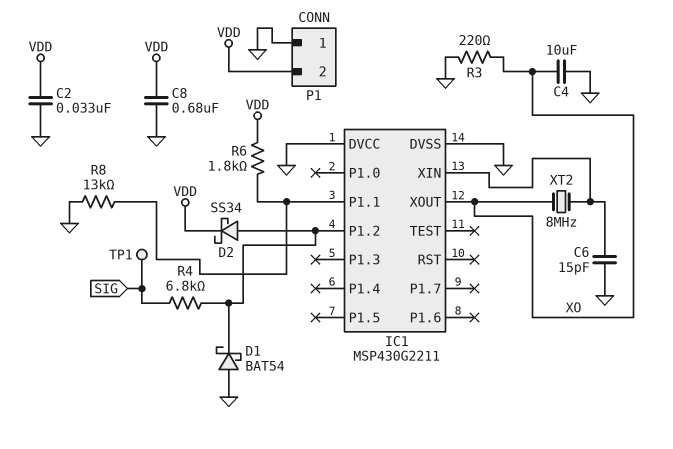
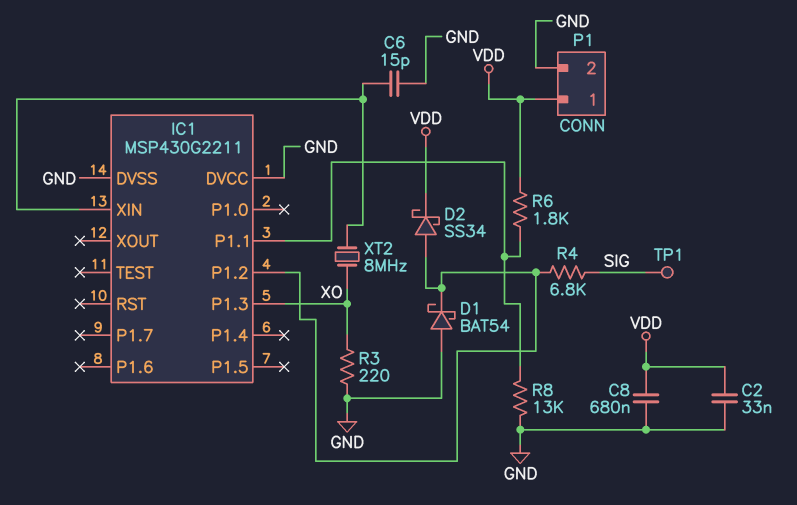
C4: 10uF (GND, XO) -> none
IC1 pin P1.3: none -> XO
IC1 pin XOUT: XO -> none
P1 pin 1: GND -> VDD
P1 pin 2: VDD -> GND

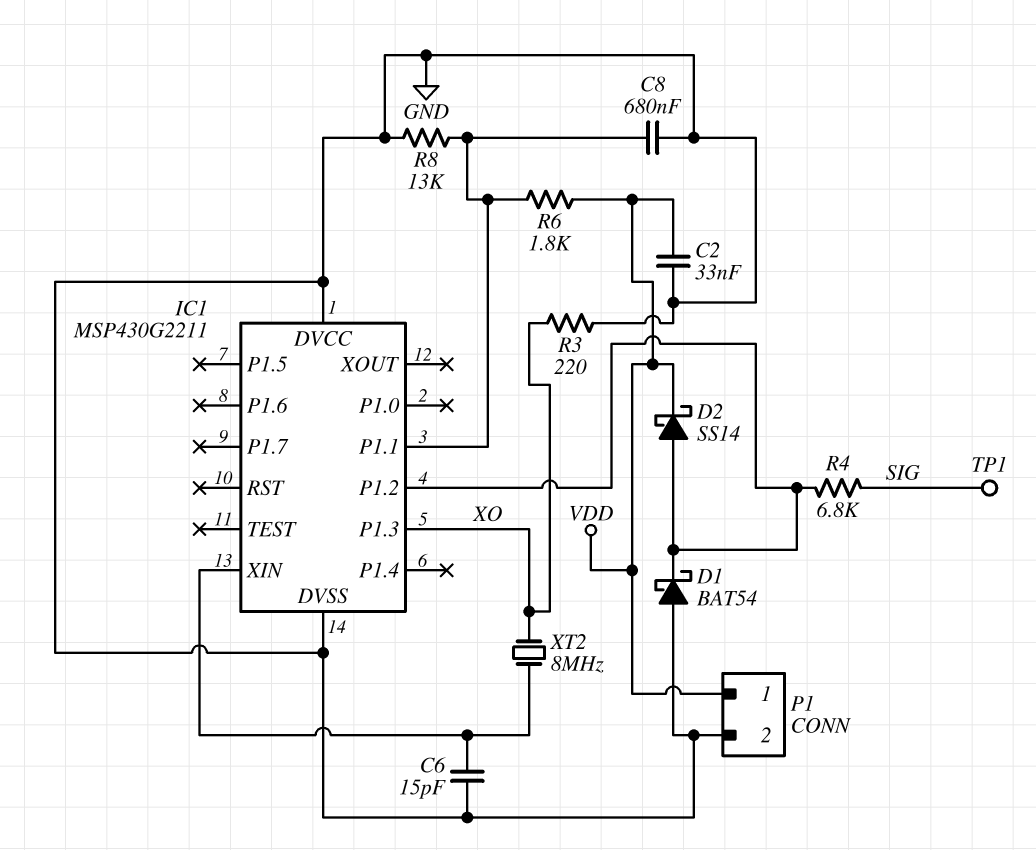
C8: 680nF (GND, VDD) -> 680nF (GND, IC1/P1.1)
D2: schottky SS34 (A IC1/P1.2, K VDD) -> schottky SS14 (A IC1/P1.2, K VDD)

